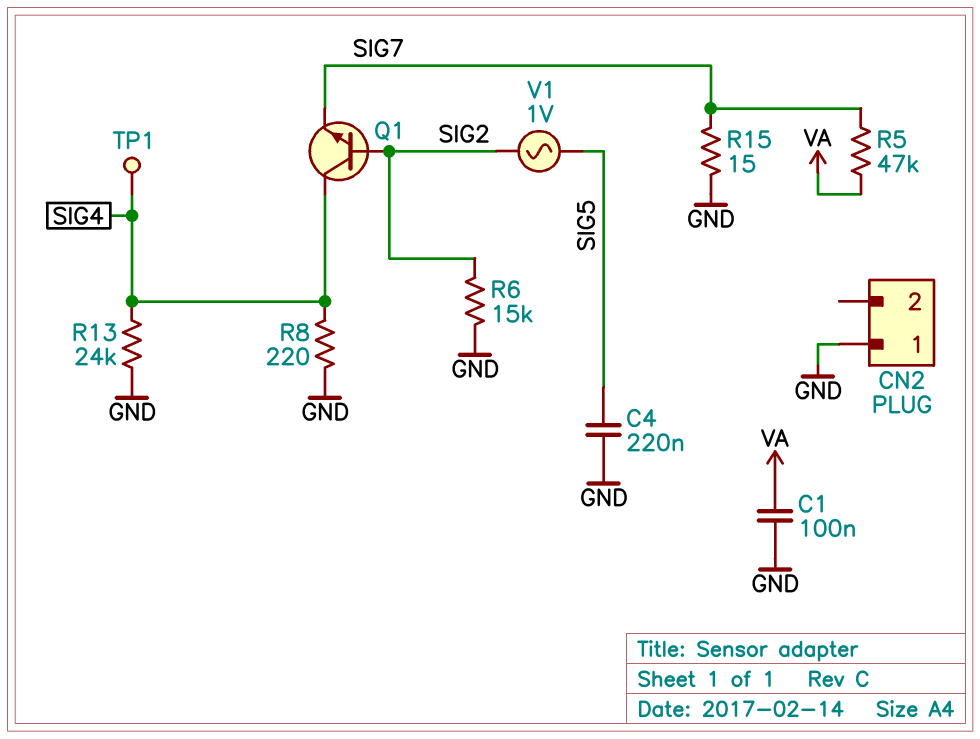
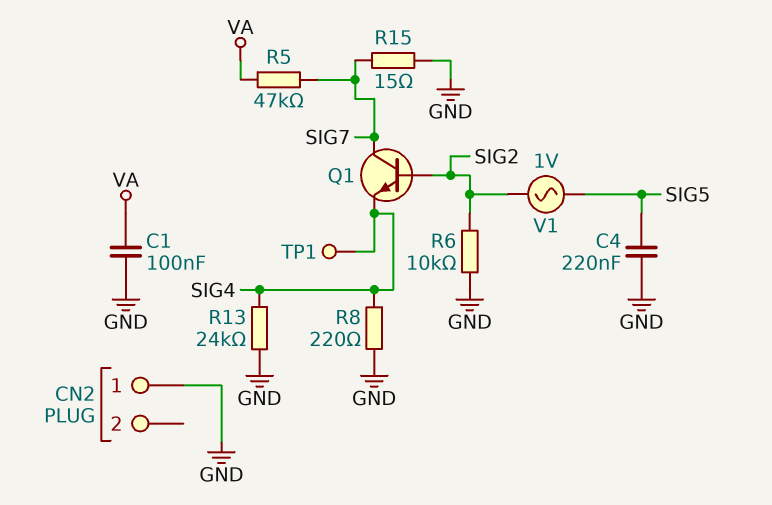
Q1: NPN (B SIG2, C SIG4, E SIG7) -> NPN (B SIG2, C SIG7, E SIG4)
R6: 15k (GND, SIG2) -> 10k (GND, SIG2)

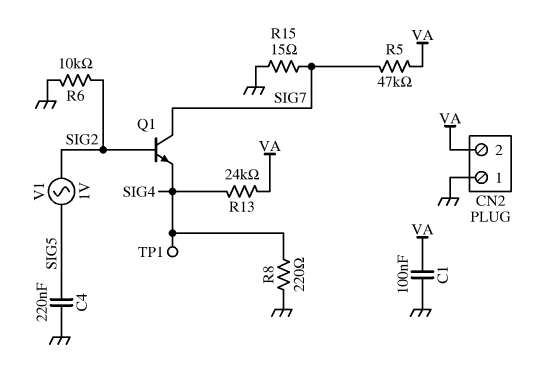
CN2 pin 2: none -> VA
R13: 24k (GND, SIG4) -> 24k (SIG4, VA)

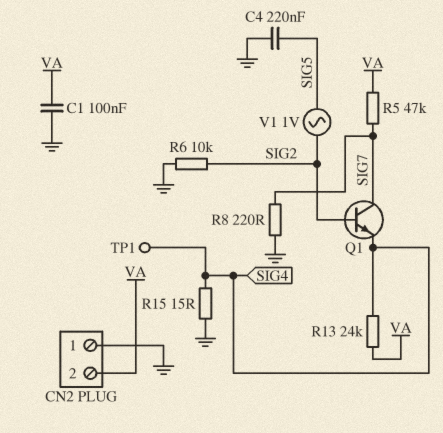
R8: 220 (GND, SIG4) -> 220 (GND, SIG7)
R15: 15 (GND, SIG7) -> 15 (GND, SIG4)

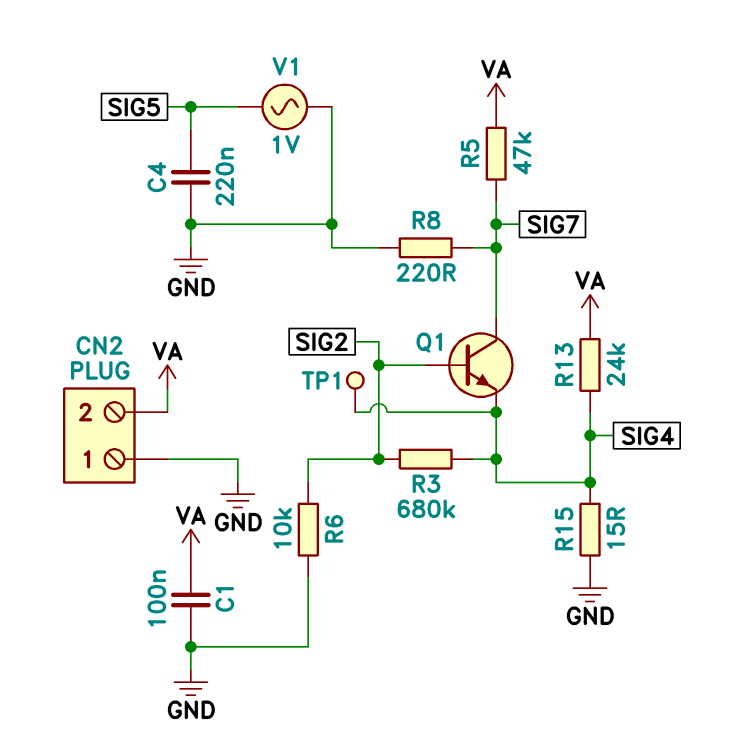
R3: none -> 680k (SIG2, SIG4)
V1: AC 1V (SIG2, SIG5) -> AC 1V (GND, SIG5)

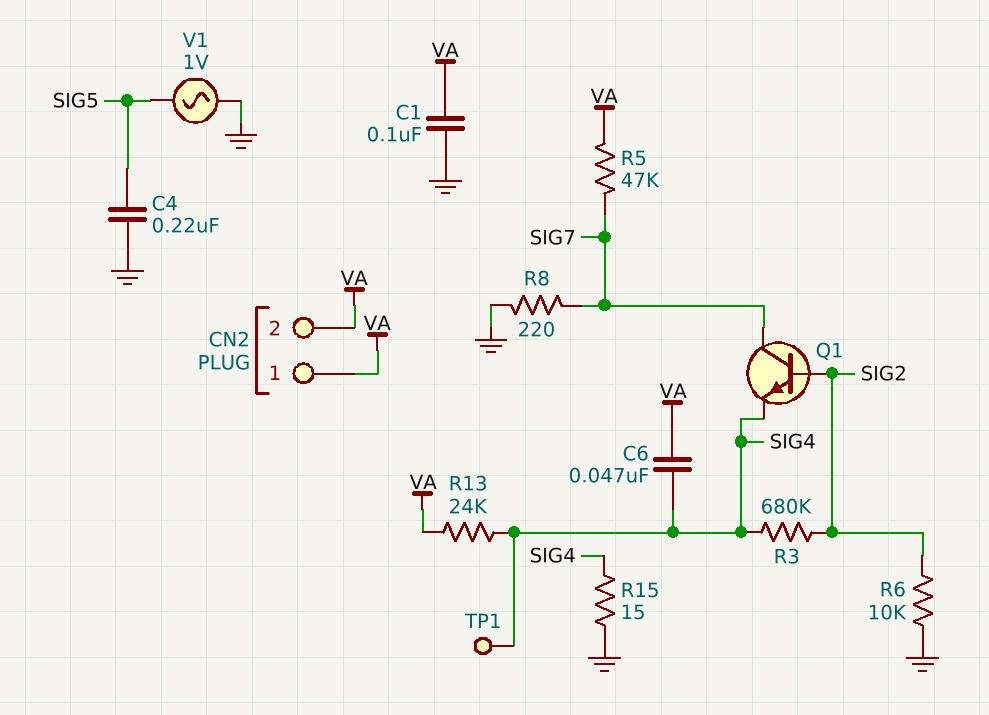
C6: none -> 47nF (SIG4, VA)
CN2 pin 1: GND -> VA

